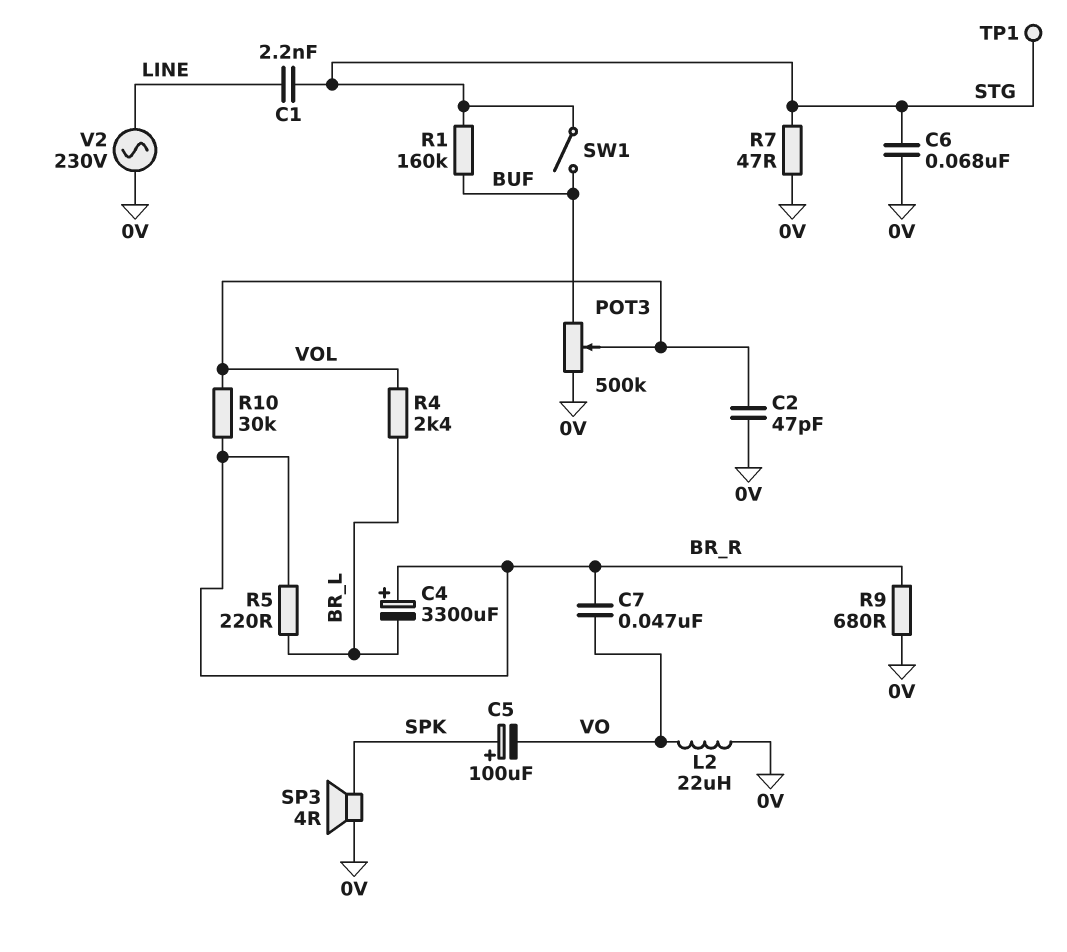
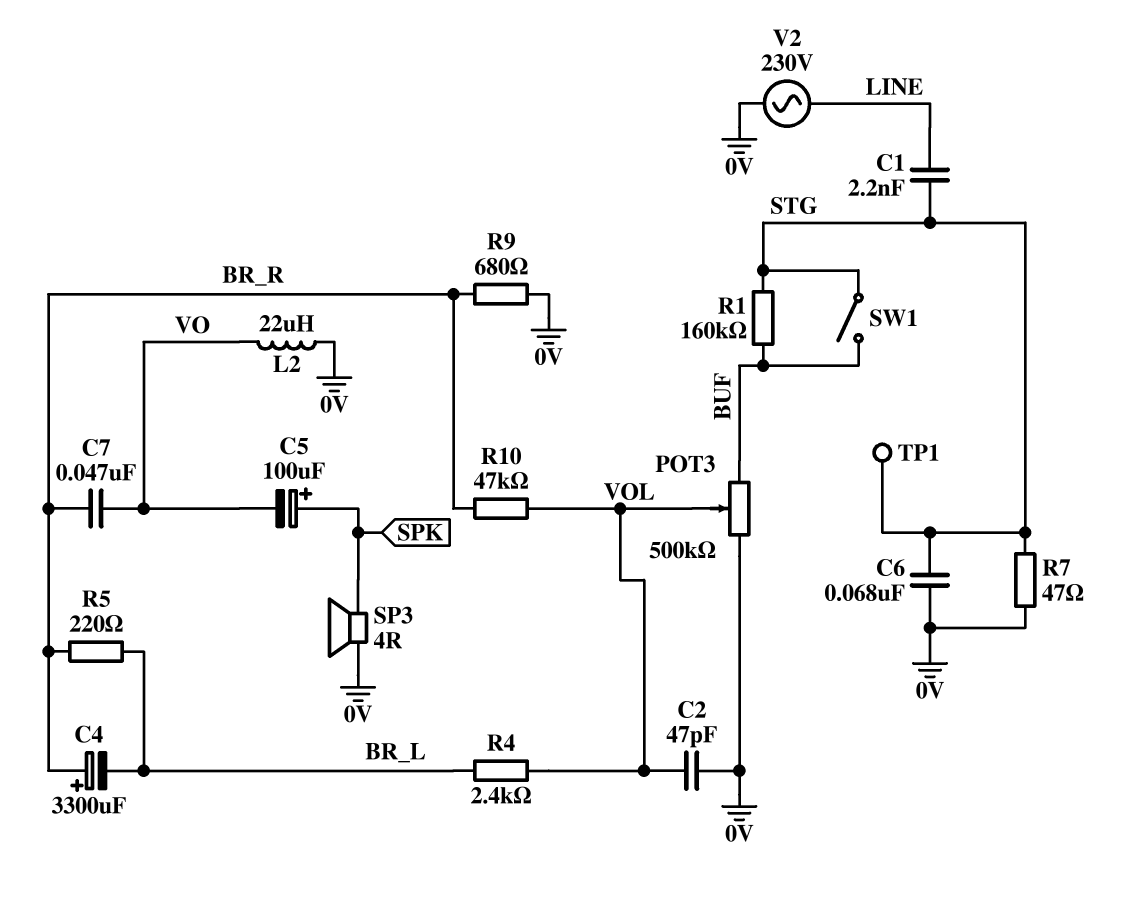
R10: 30k (BR_R, VOL) -> 47k (BR_R, VOL)

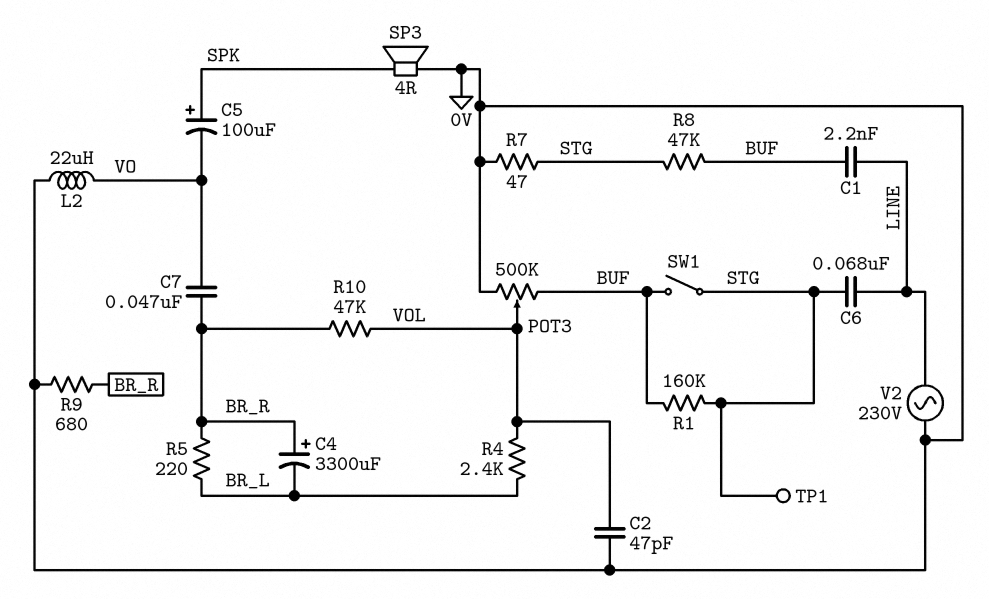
C1: 2.2nF (LINE, STG) -> 2.2nF (BUF, LINE)
C6: 68nF (0V, STG) -> 68nF (LINE, STG)
R8: none -> 47k (BUF, STG)

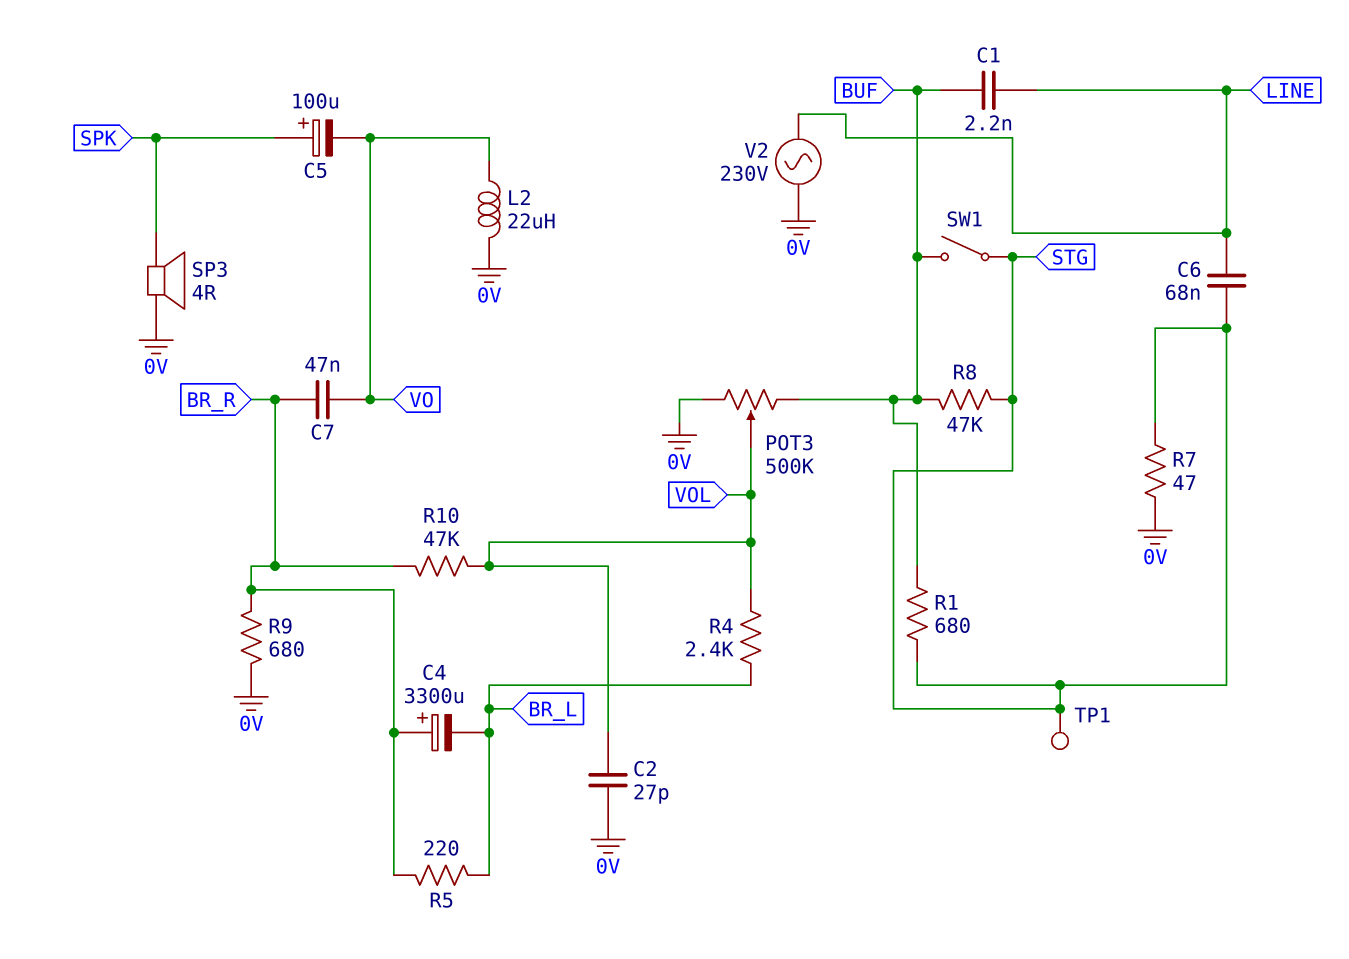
C2: 47pF (0V, VOL) -> 27pF (0V, VOL)
R1: 160k (BUF, STG) -> 680 (BUF, STG)

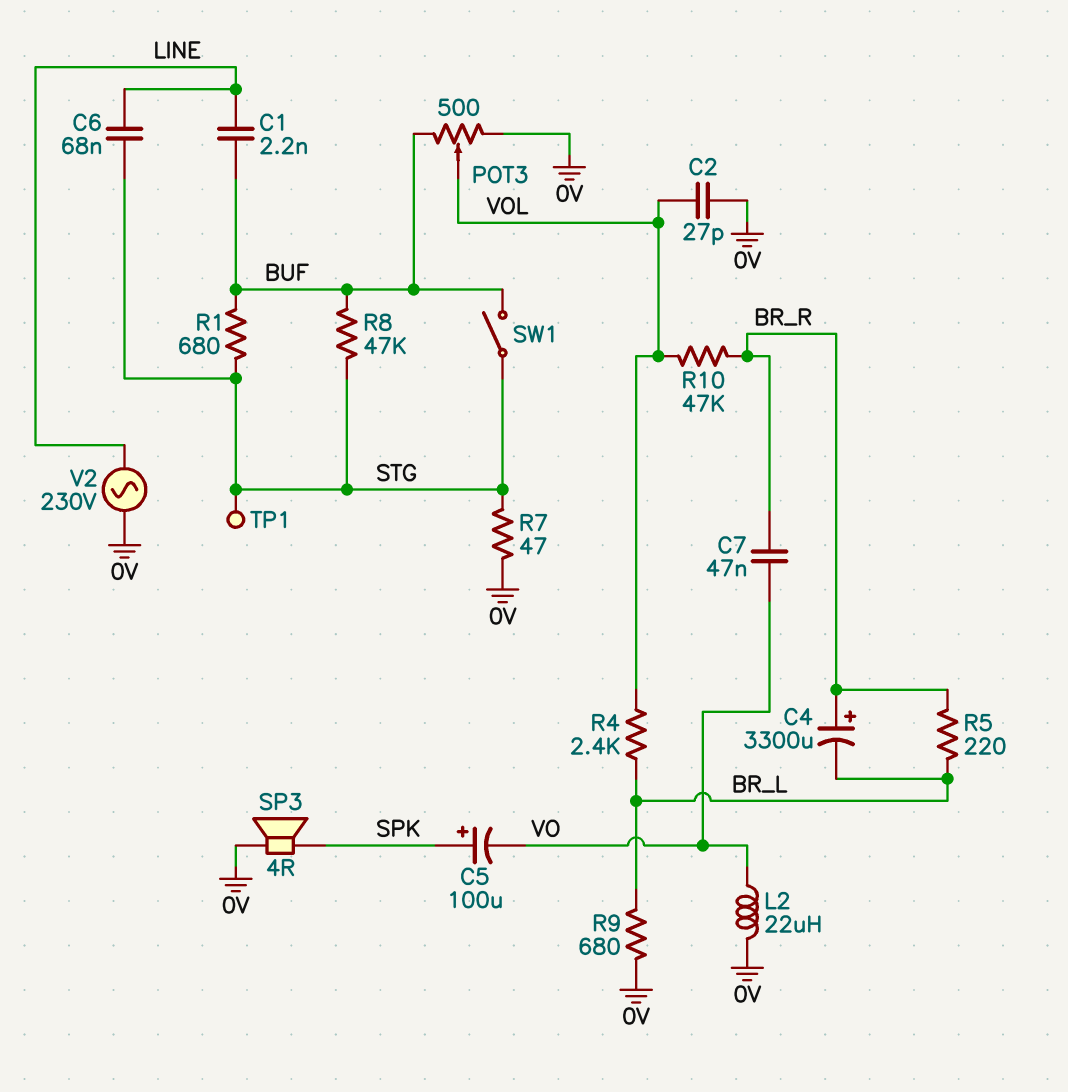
POT3: 500k (0V, BUF, wiper VOL) -> 500 (0V, BUF, wiper VOL)
R9: 680 (0V, BR_R) -> 680 (0V, BR_L)

